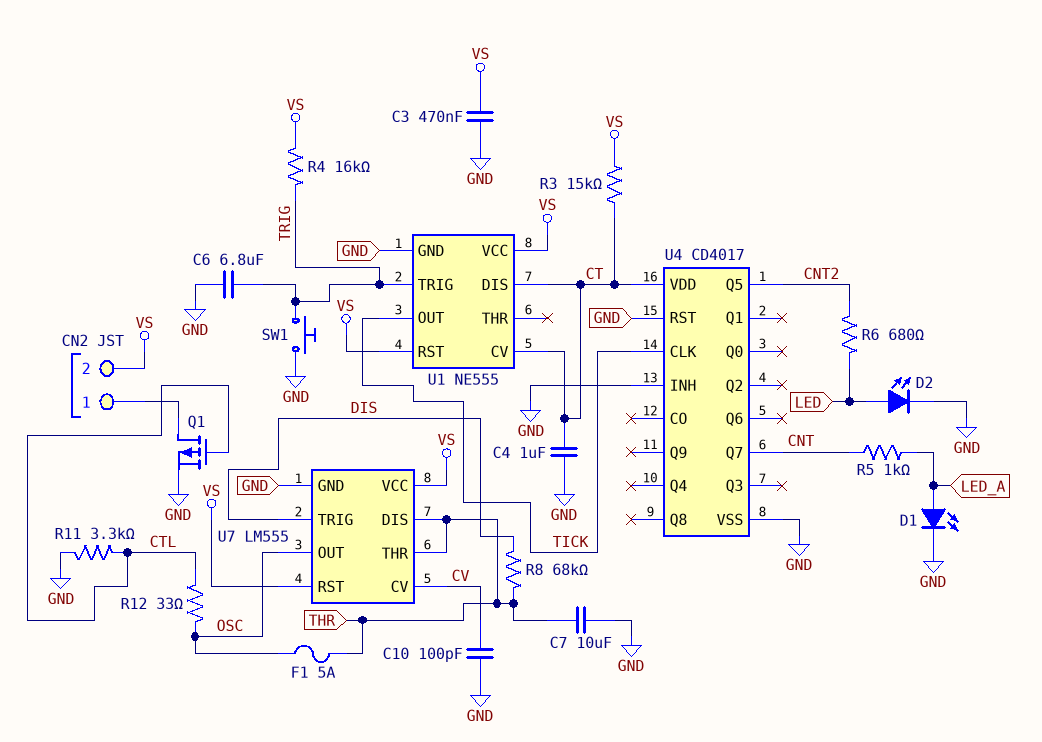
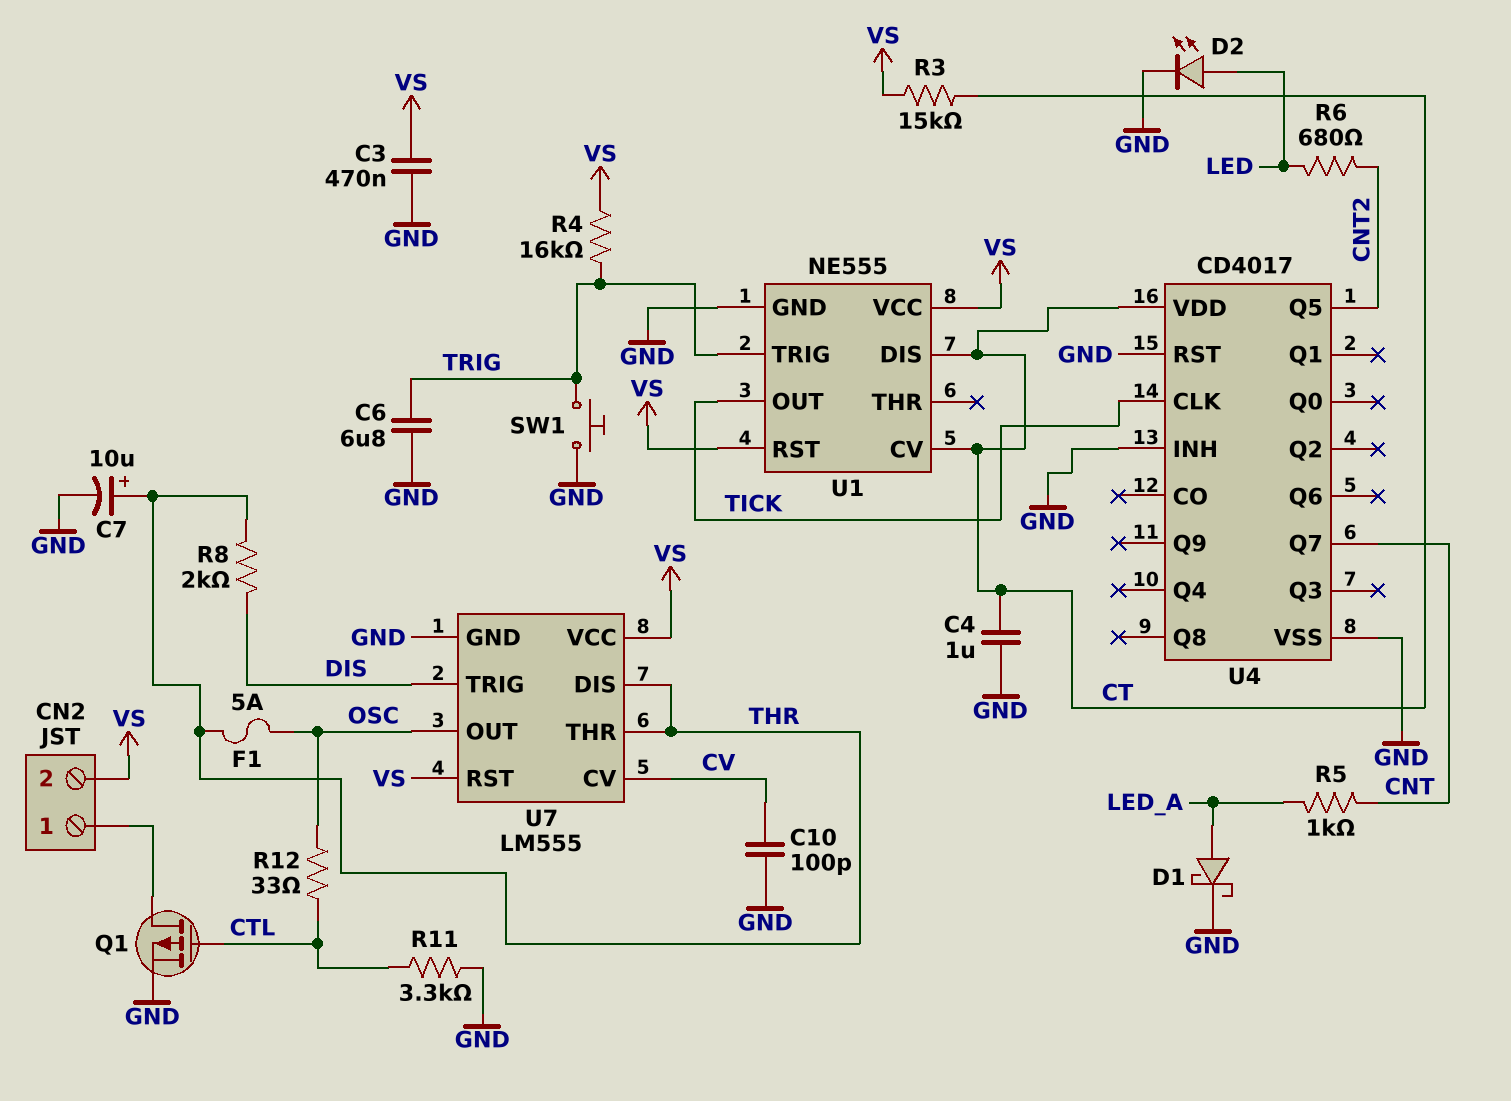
C7: 10uF (GND, THR) -> 10uF (plus THR, minus GND)
D1: LED (A LED_A, K GND) -> schottky (A LED_A, K GND)
R8: 68k (DIS, THR) -> 2k (DIS, THR)

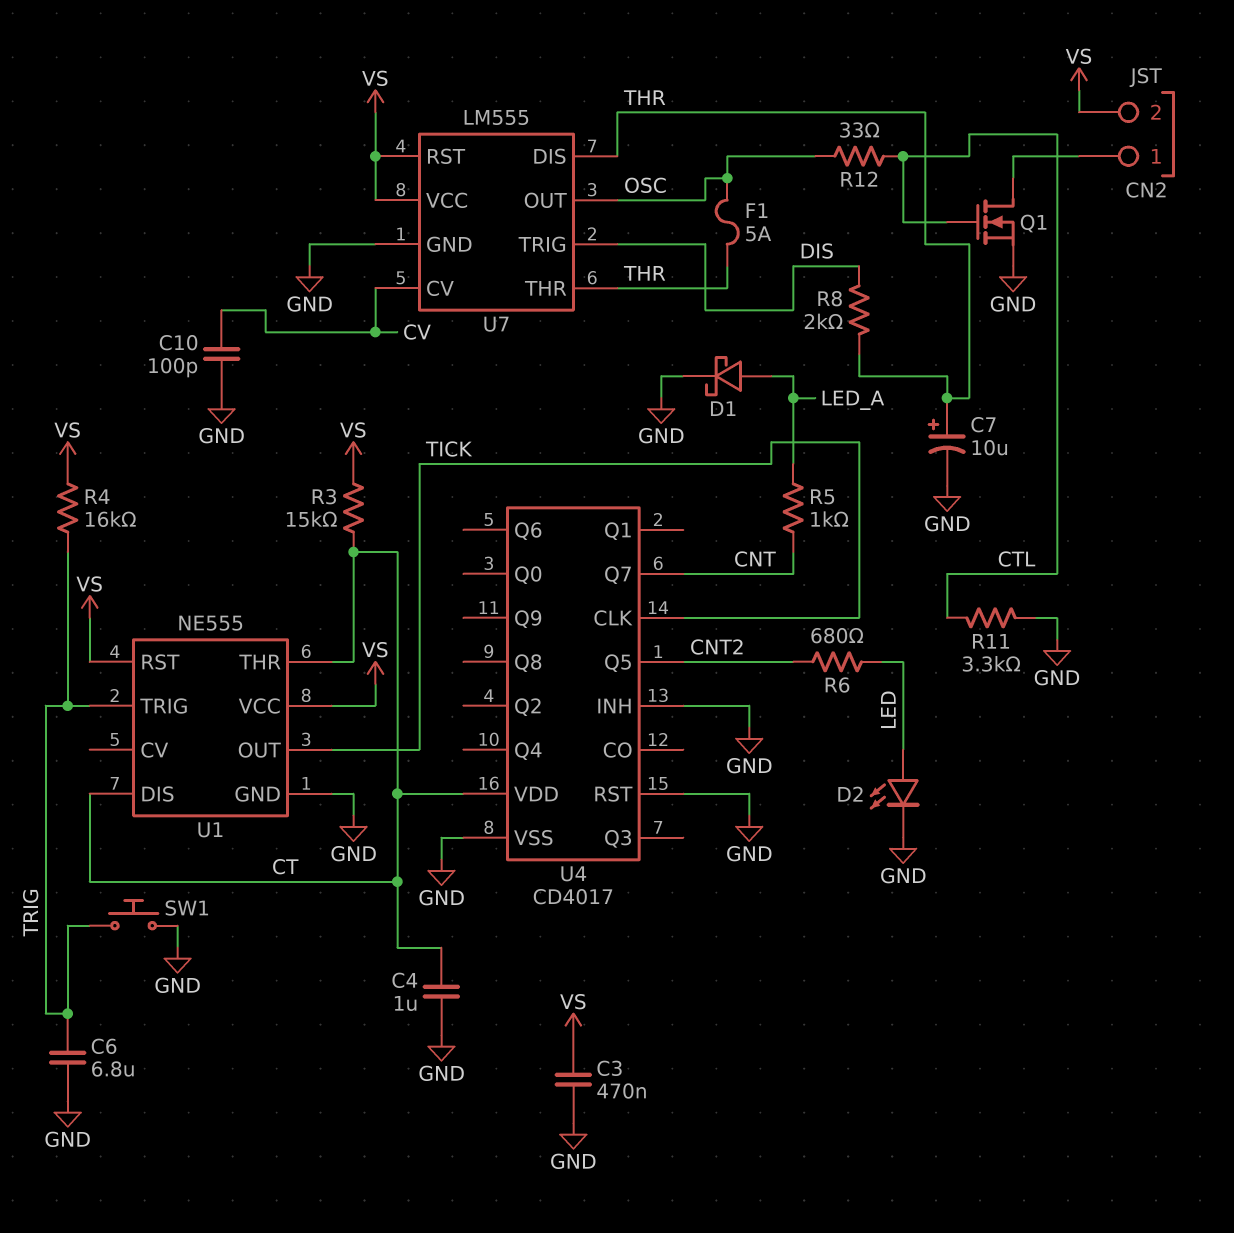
Q1: PMOS (G CTL, D CN2/1, S GND) -> NMOS (G CTL, D CN2/1, S GND)
U1 pin CV: CT -> none
U1 pin THR: none -> CT

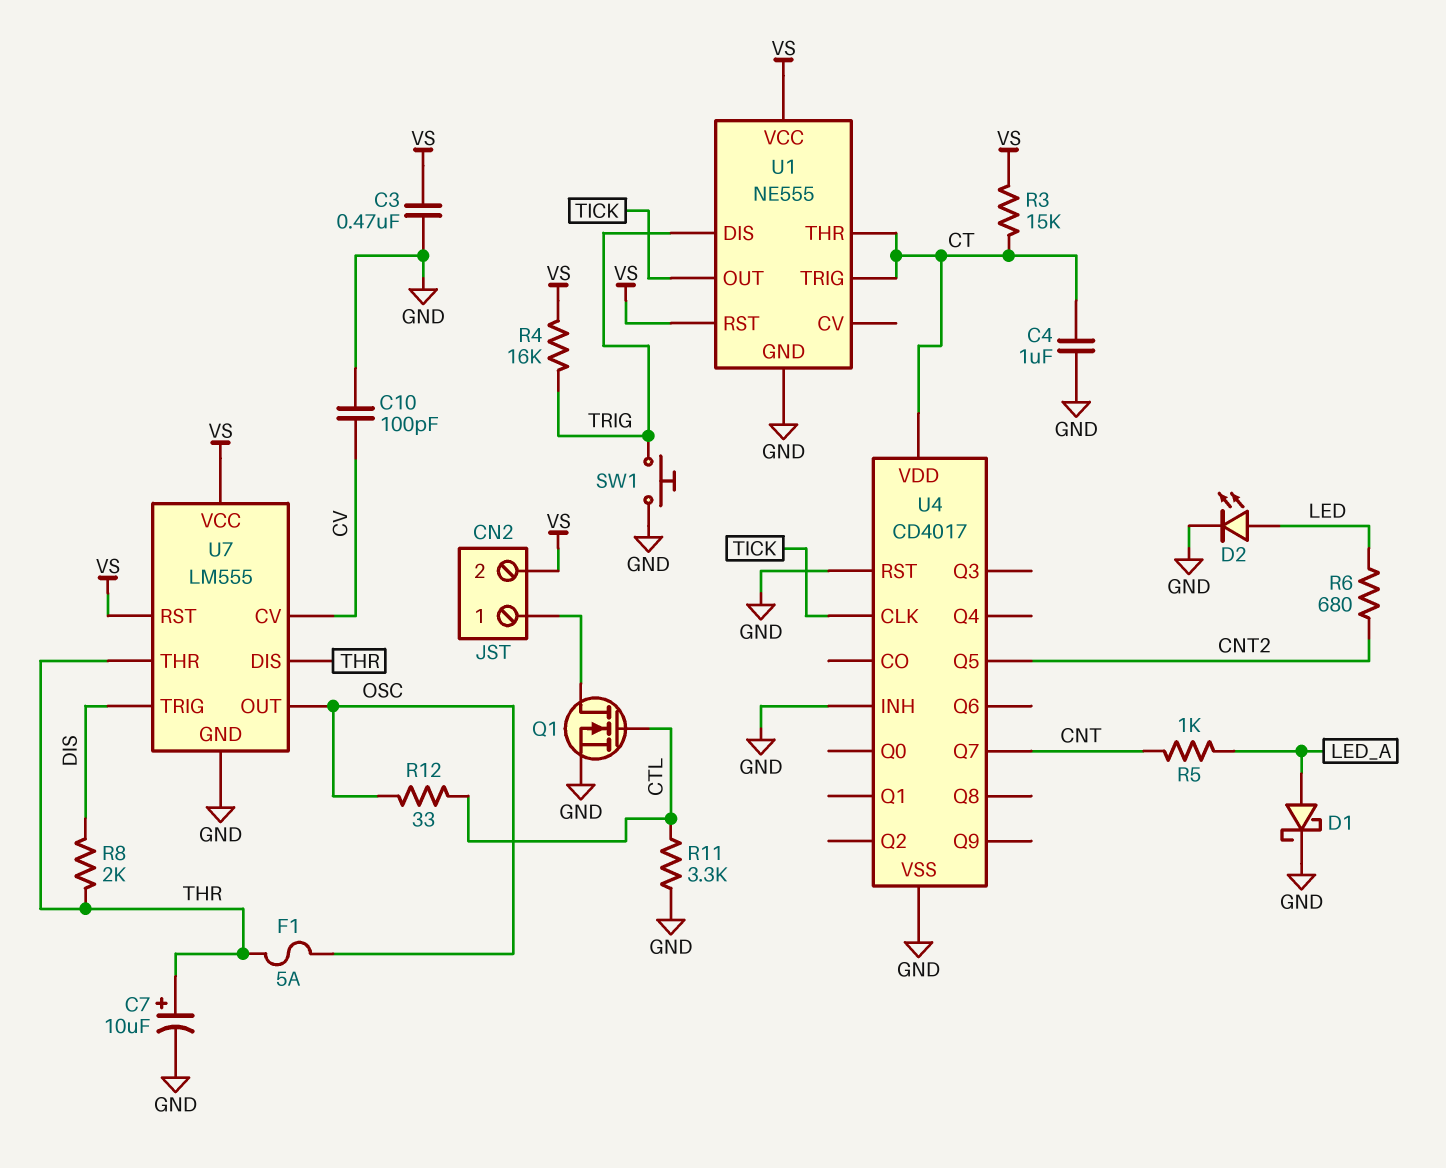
C6: 6.8uF (GND, TRIG) -> none
U1 pin DIS: CT -> TRIG
U1 pin TRIG: TRIG -> CT

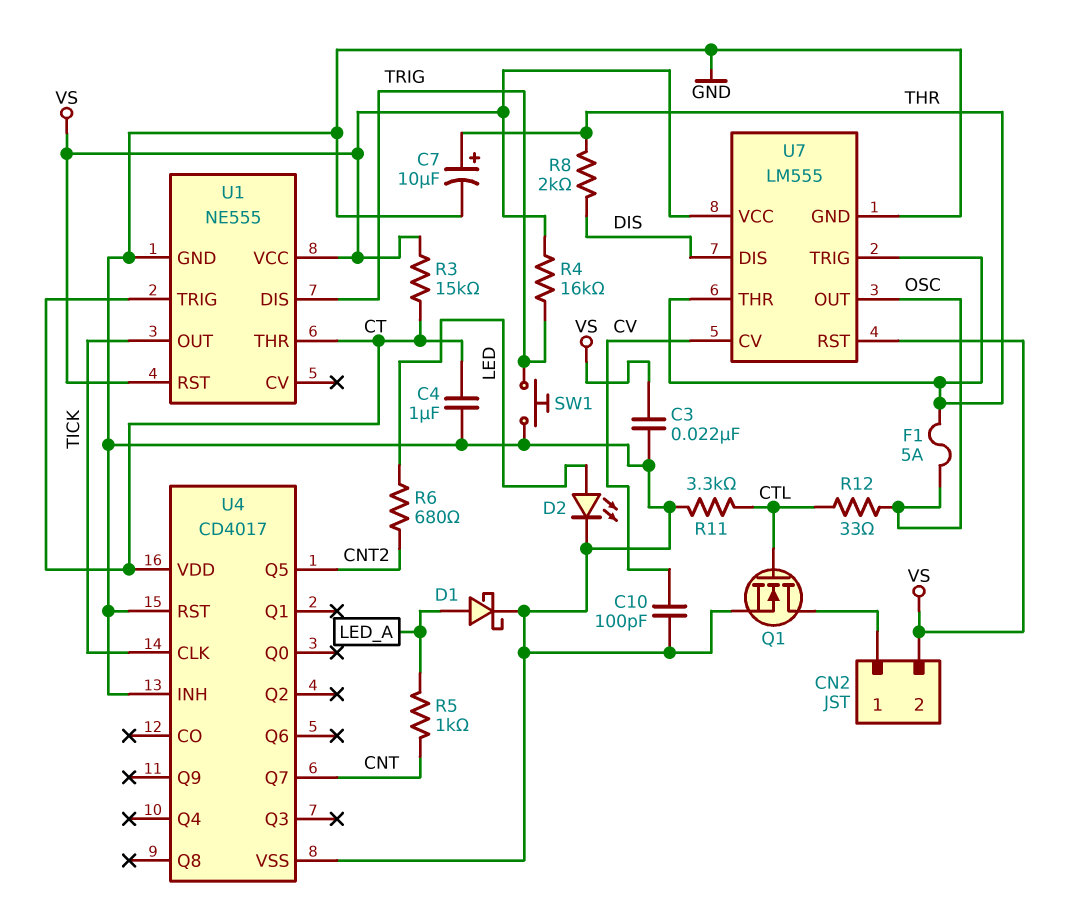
C3: 470nF (GND, VS) -> 22nF (GND, VS)
U7 pin DIS: THR -> DIS
U7 pin TRIG: DIS -> THR

